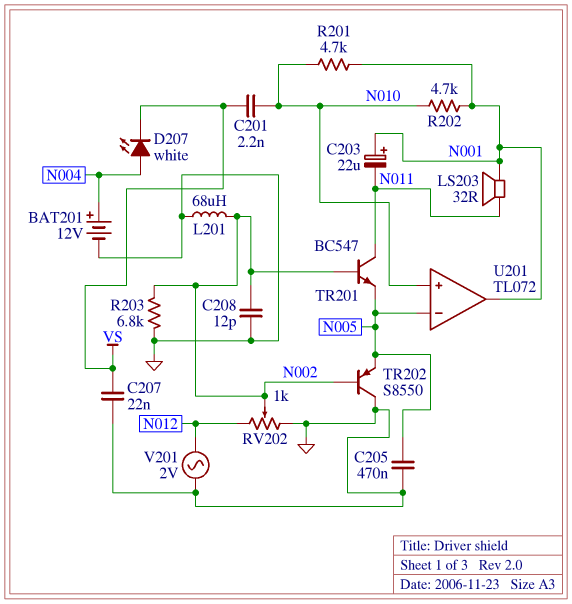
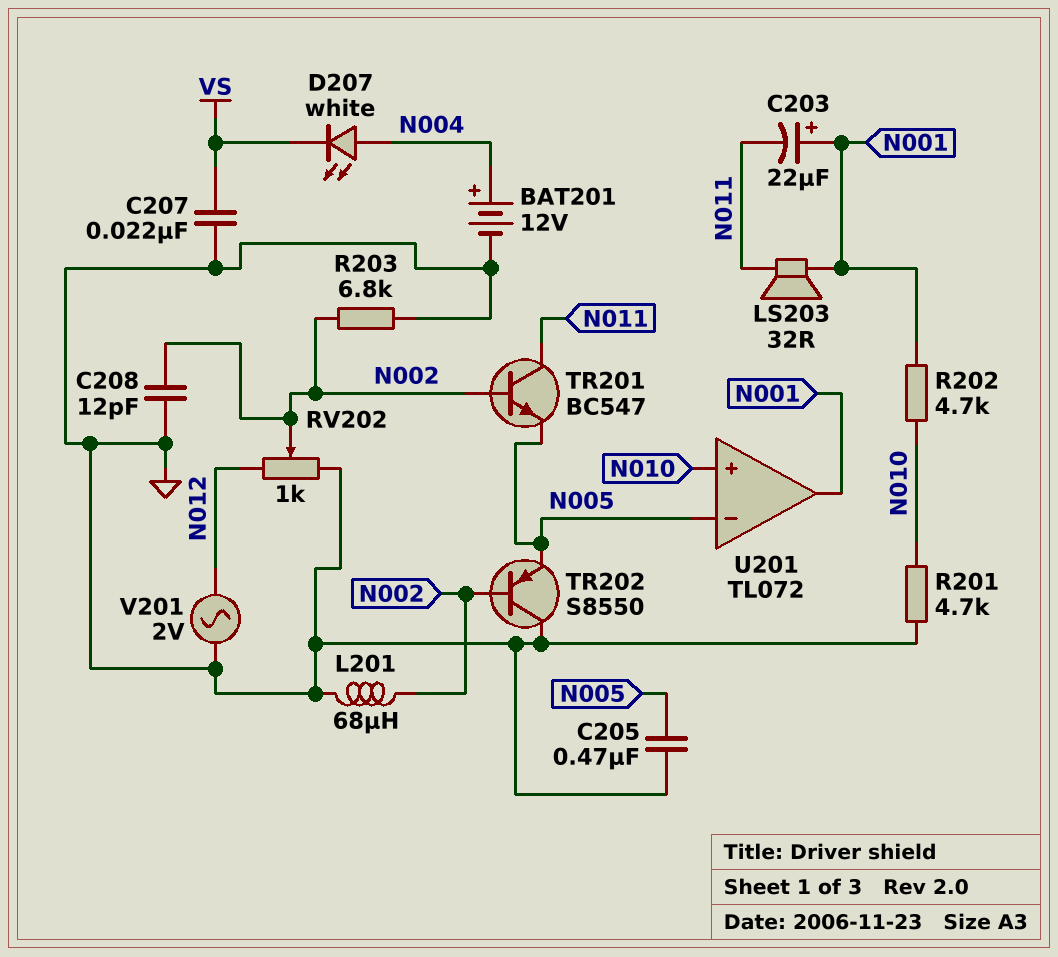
C201: 2.2nF (N010, VS) -> none
R201: 4.7k (N001, N010) -> 4.7k (GND, N010)

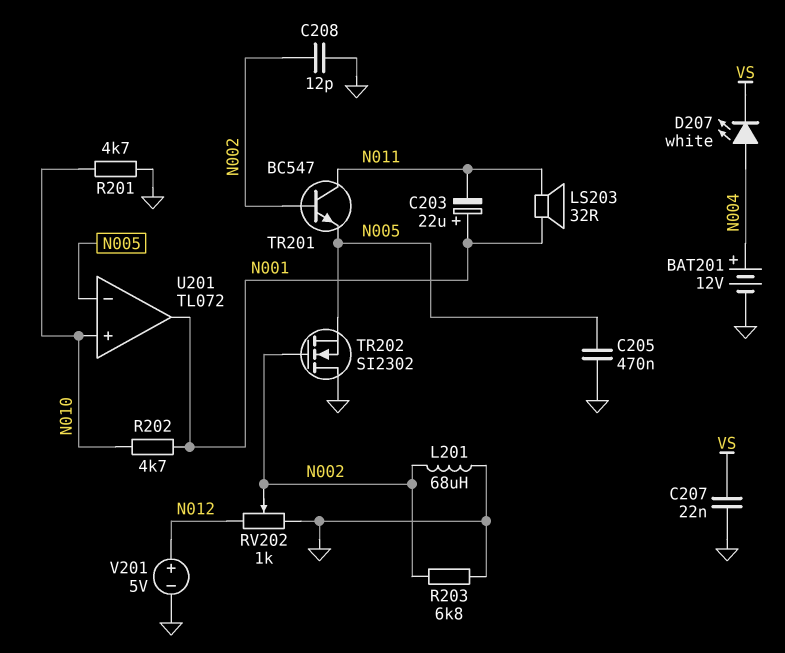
TR202: PNP S8550 (B N002, C GND, E N005) -> NMOS SI2302 (G N002, D GND, S N005)
V201: AC 2V (GND, N012) -> 5V (plus N012, minus GND)

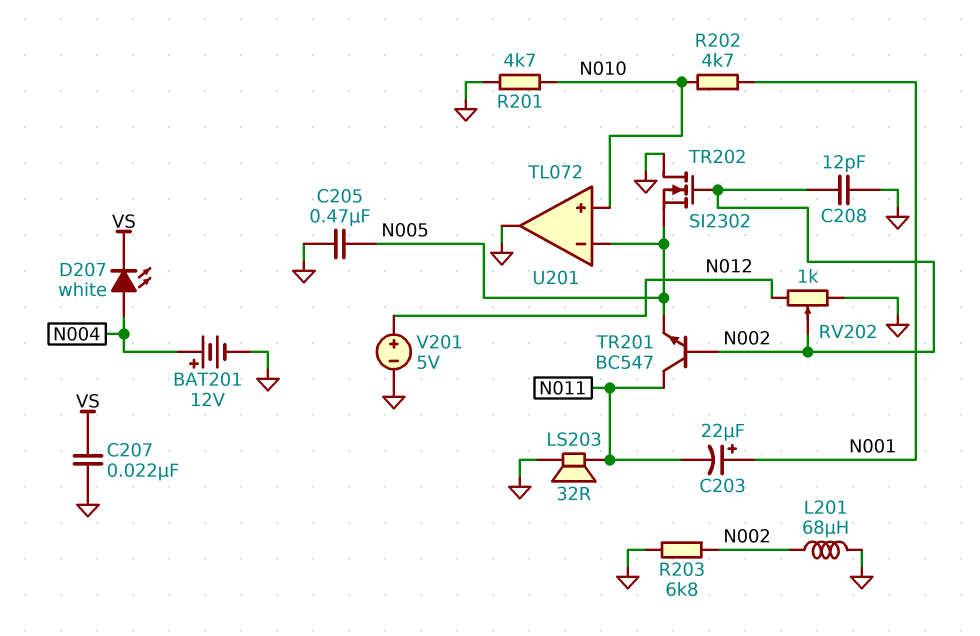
LS203: speaker 32R (N001, N011) -> speaker 32R (GND, N011)
U201 pin out: N001 -> GND

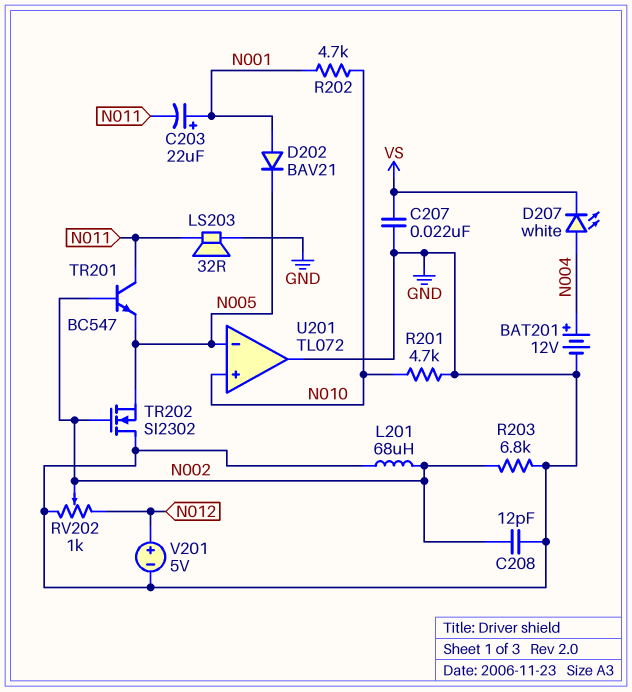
C205: 470nF (GND, N005) -> none
D202: none -> diode BAV21 (A N001, K N005)

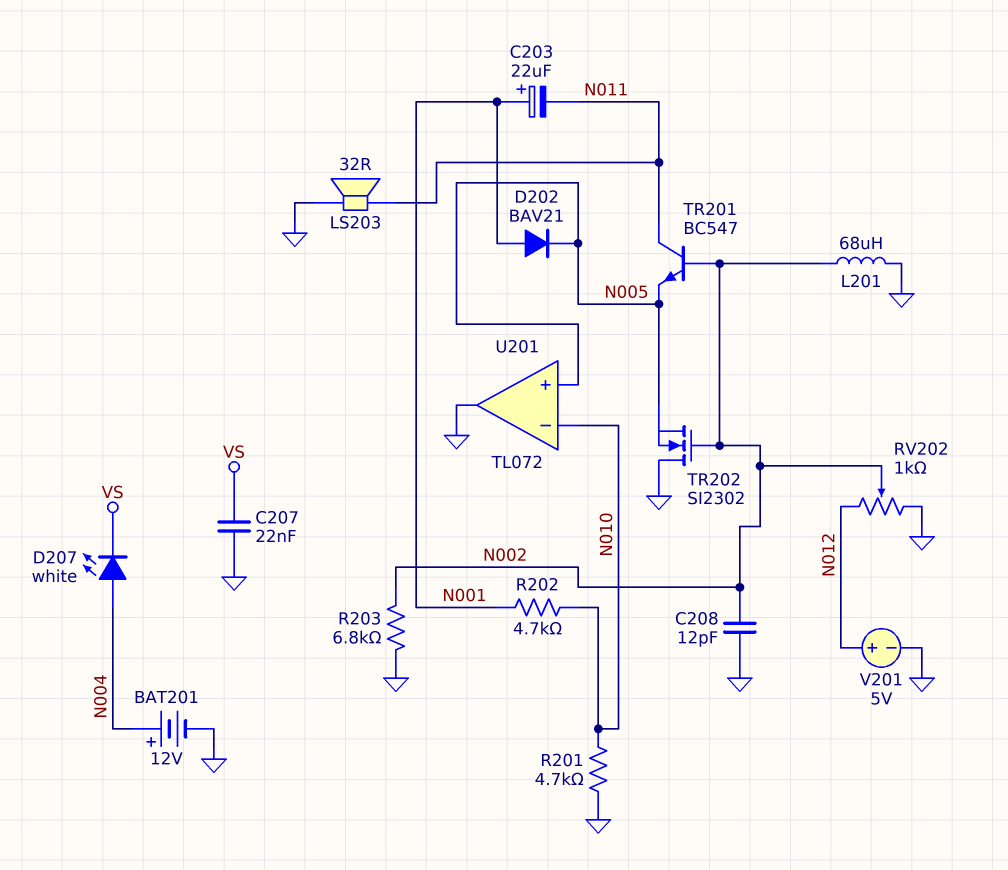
U201 pin in+: N010 -> N005
U201 pin in-: N005 -> N010

